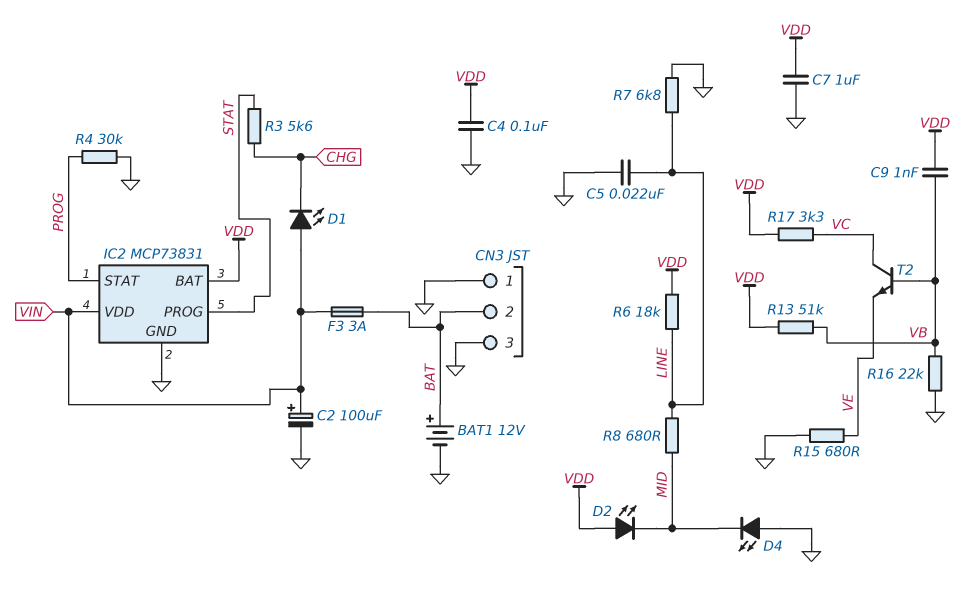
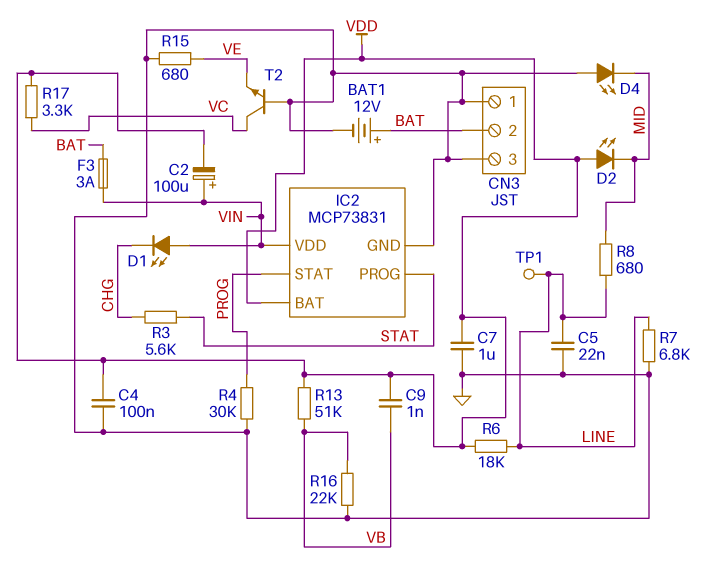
C2: 100uF (plus VIN, minus GND) -> 100uF (plus VIN, minus VDD)
T2: NPN (B VB, C VC, E VE) -> NPN (B GND, C VC, E VE)
TP1: none -> test point (LINE)

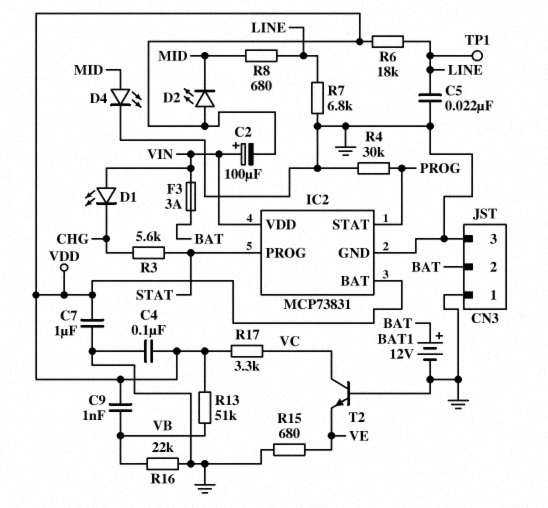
D4: LED (A GND, K MID) -> LED (A MID, K GND)

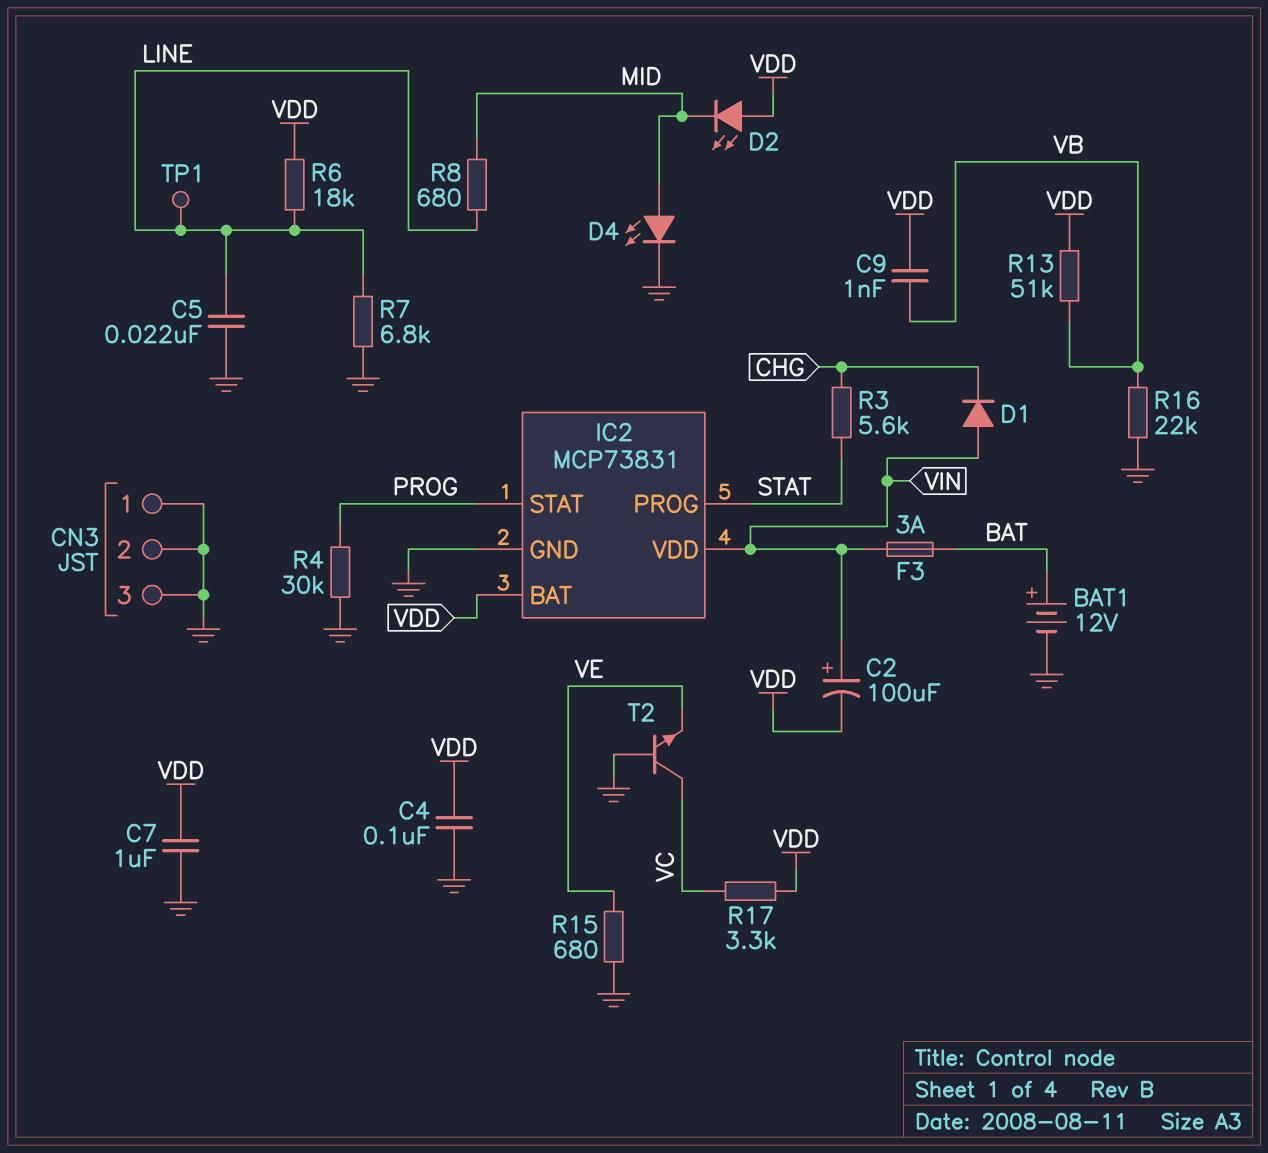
CN3 pin 2: BAT -> GND
D1: LED (A VIN, K CHG) -> diode (A VIN, K CHG)

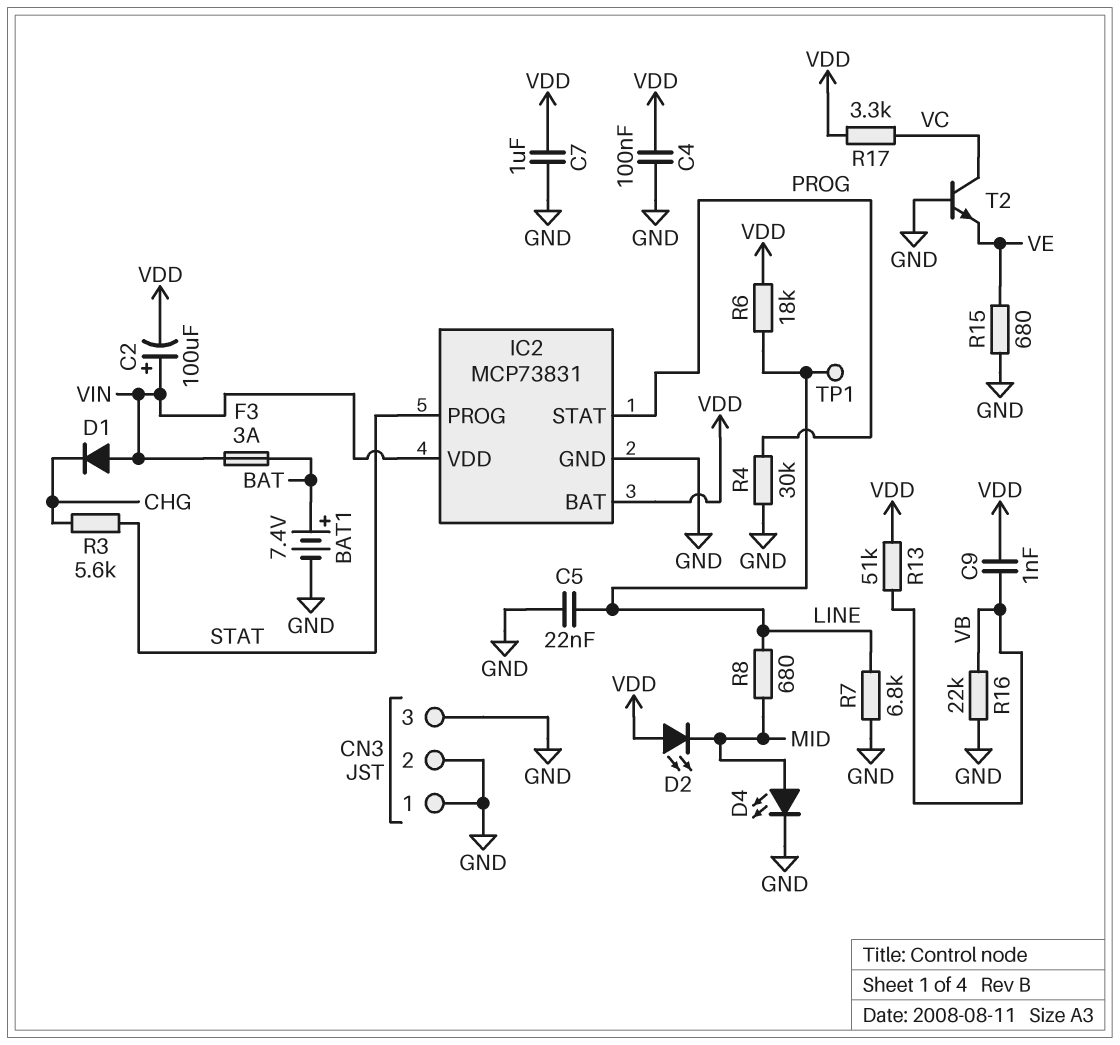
BAT1: 12V (plus BAT, minus GND) -> 7.4V (plus BAT, minus GND)

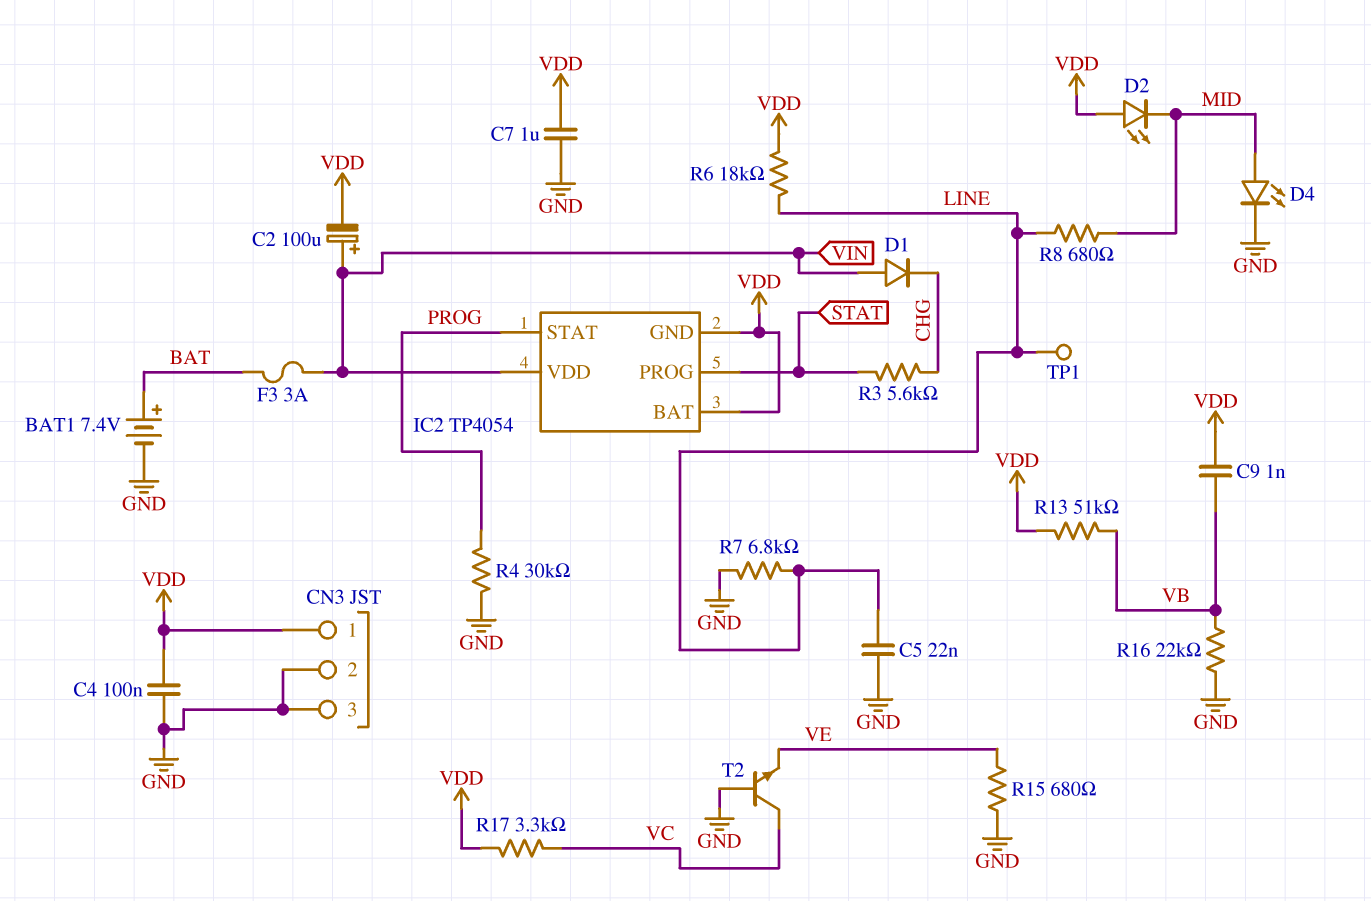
CN3 pin 1: GND -> VDD
IC2: MCP73831 -> TP4054
IC2 pin GND: GND -> VDD

